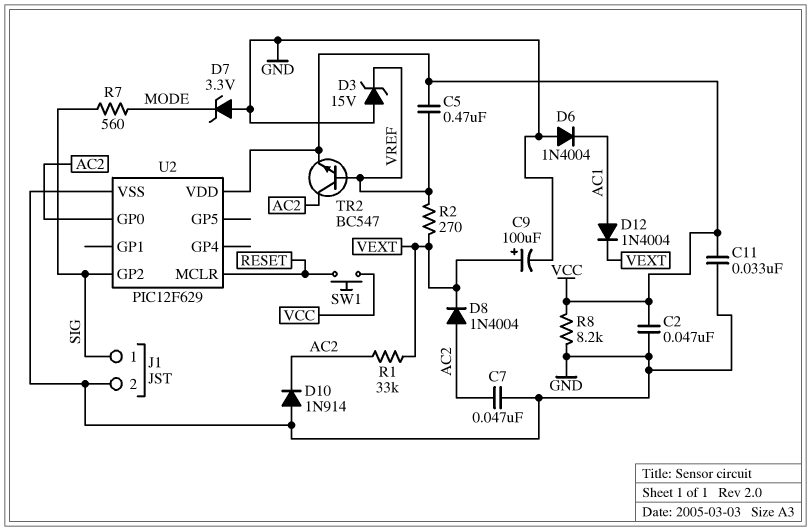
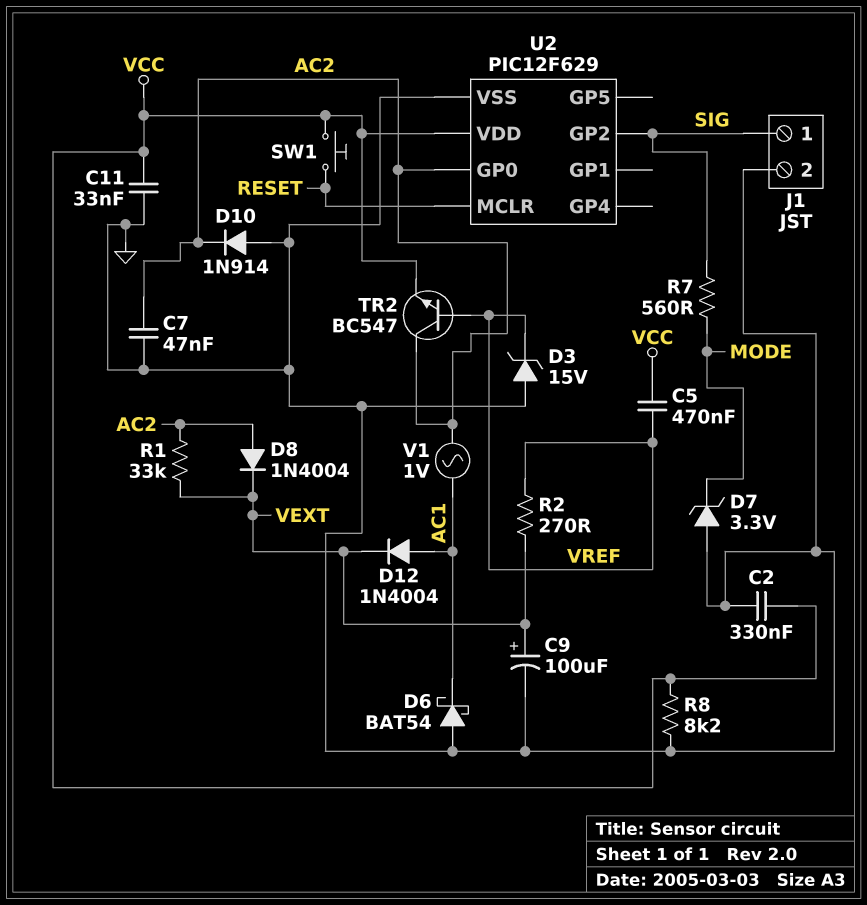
C2: 47nF (GND, VCC) -> 330nF (GND, VCC)
D6: diode 1N4004 (A GND, K AC1) -> schottky BAT54 (A GND, K AC1)
V1: none -> AC 1V (AC1, AC2)

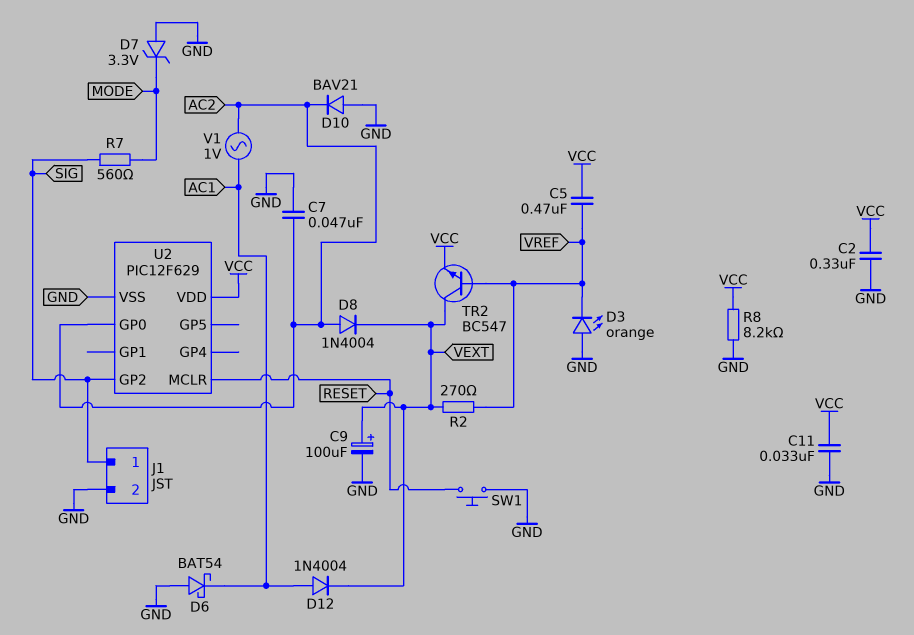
D3: zener 15V (A GND, K VREF) -> LED orange (A GND, K VREF)
D10: diode 1N914 (A GND, K AC2) -> diode BAV21 (A GND, K AC2)
R1: 33k (AC2, VEXT) -> none
SW1: button (RESET, VCC) -> button (GND, RESET)
TR2: NPN BC547 (B VREF, C AC2, E VCC) -> NPN BC547 (B VREF, C VEXT, E VCC)

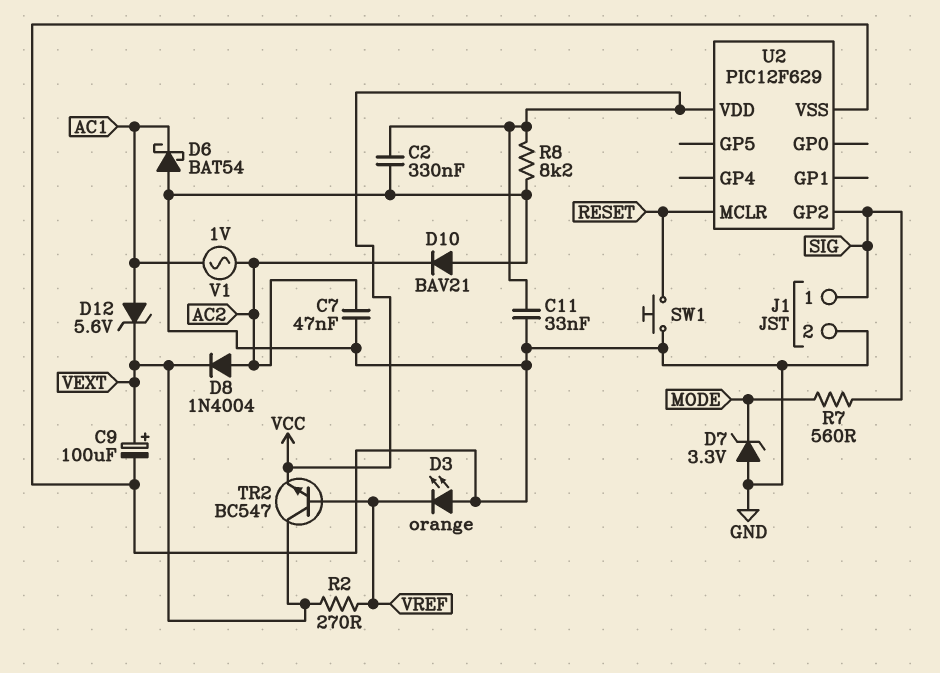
C5: 470nF (VCC, VREF) -> none
D12: diode 1N4004 (A AC1, K VEXT) -> zener 5.6V (A AC1, K VEXT)
U2 pin GP0: AC2 -> none

